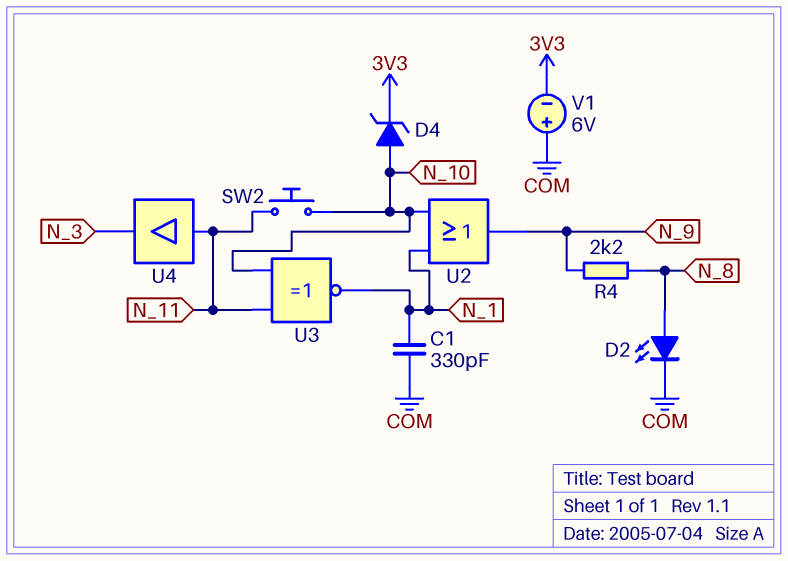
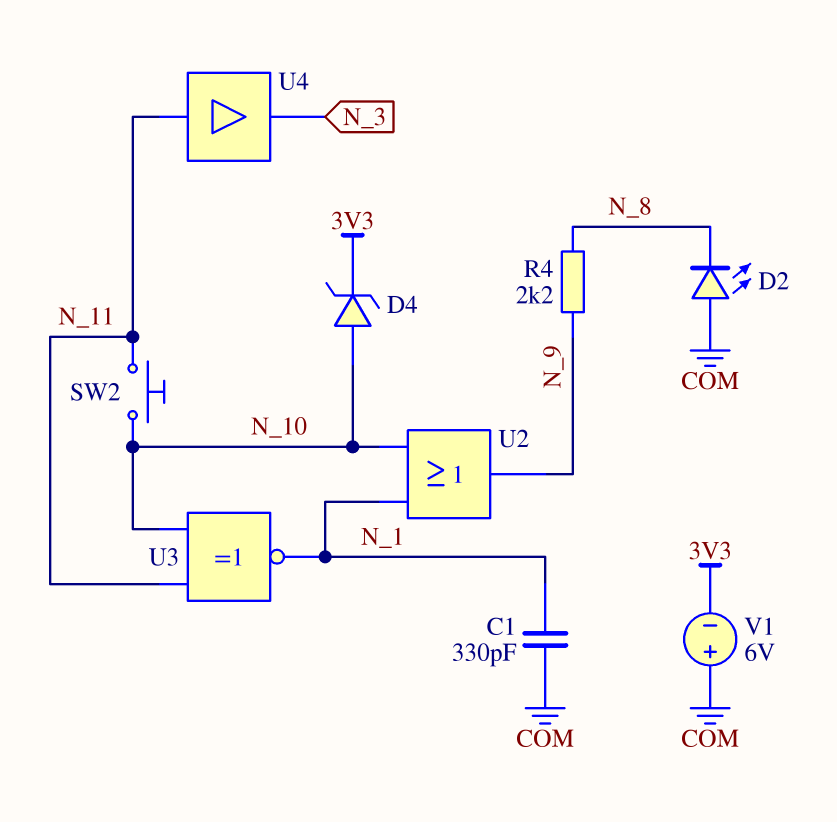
D2: LED (A N_8, K COM) -> LED (A COM, K N_8)

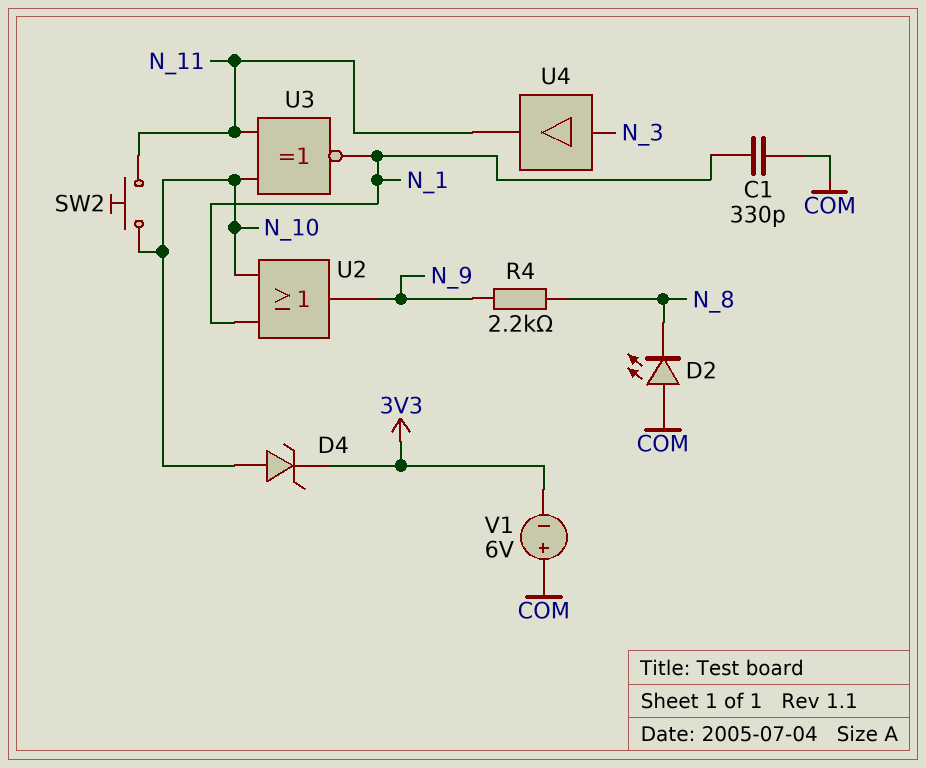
U4: buffer (in N_11, out N_3) -> buffer (in N_3, out N_11)

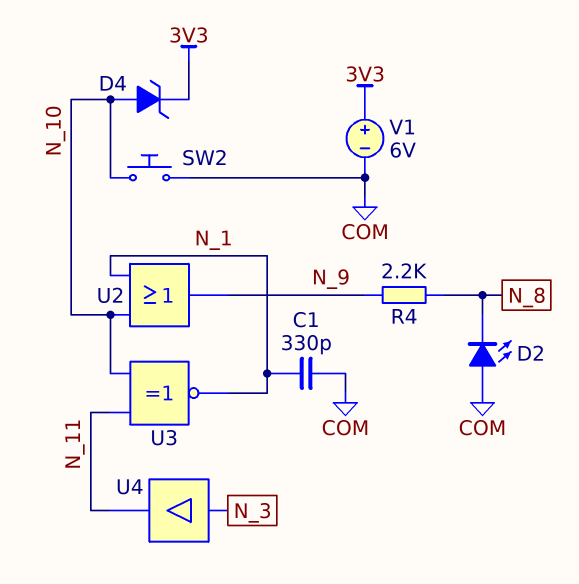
SW2: button (N_10, N_11) -> button (COM, N_10)
V1: 6V (plus COM, minus 3V3) -> 6V (plus 3V3, minus COM)

